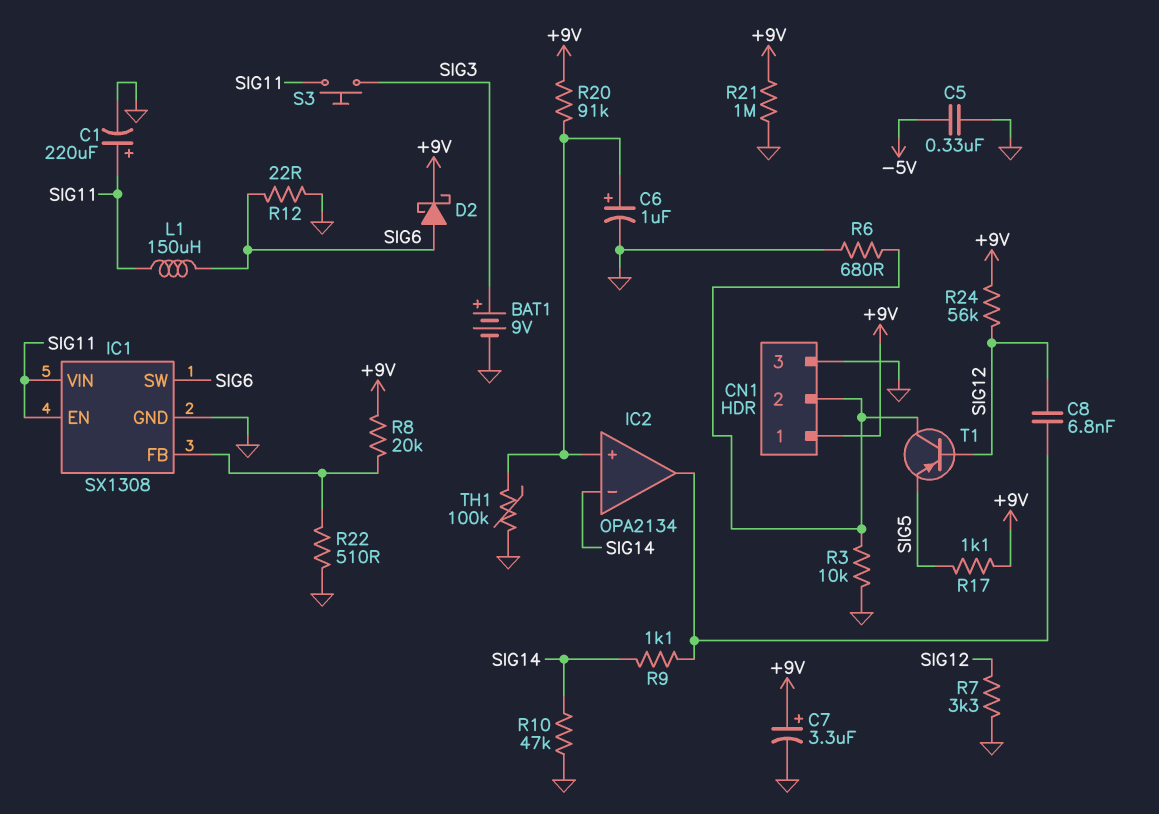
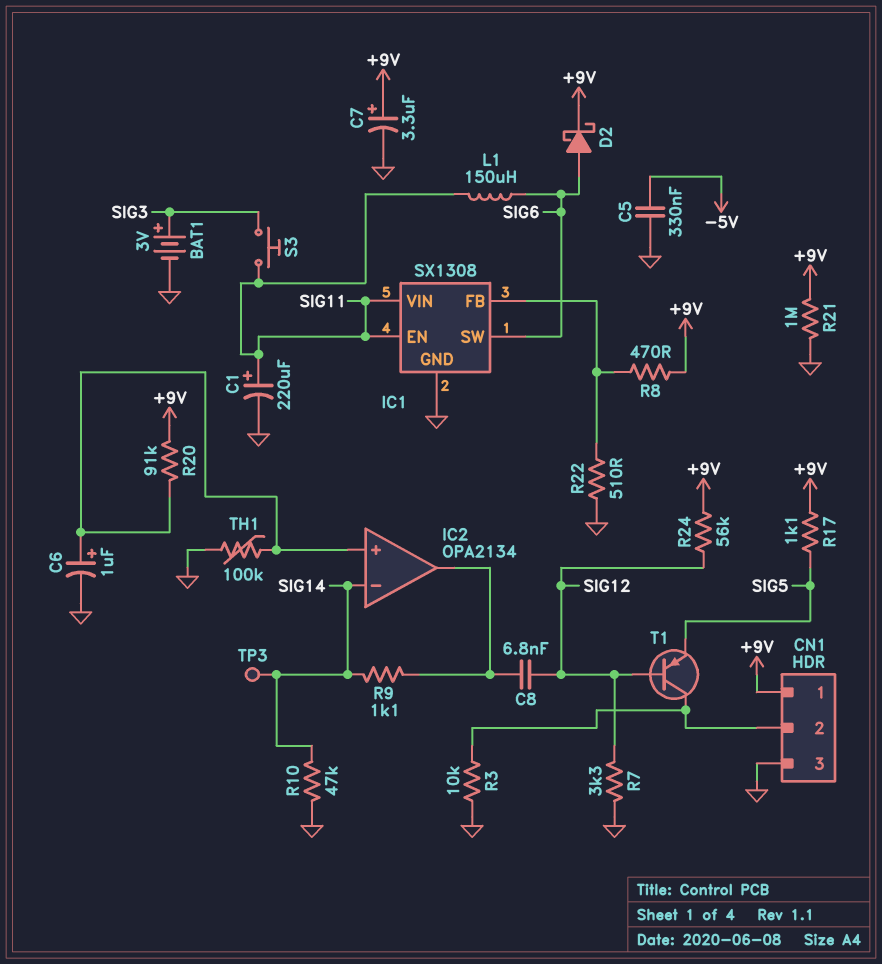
BAT1: 9V (plus SIG3, minus GND) -> 3V (plus SIG3, minus GND)
R6: 680 (CN1/2, GND) -> none
R8: 20k (+9V, IC1/FB) -> 470 (+9V, IC1/FB)
R12: 22 (GND, SIG6) -> none
TP3: none -> test point (SIG14)

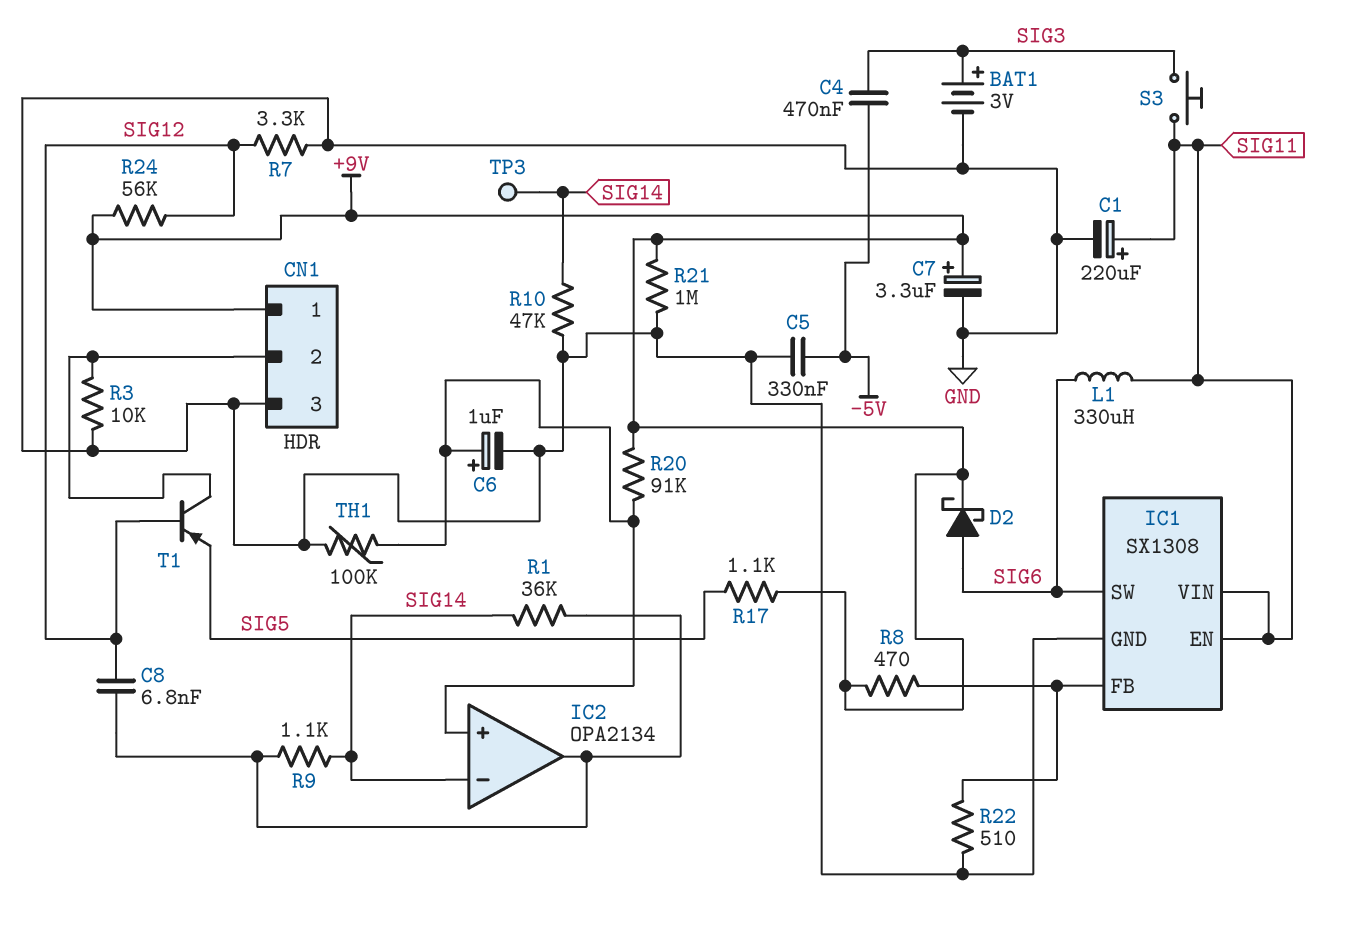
C4: none -> 470nF (-5V, SIG3)
L1: 150uH (SIG6, SIG11) -> 330uH (SIG6, SIG11)
R1: none -> 36k (IC2/out, SIG14)

